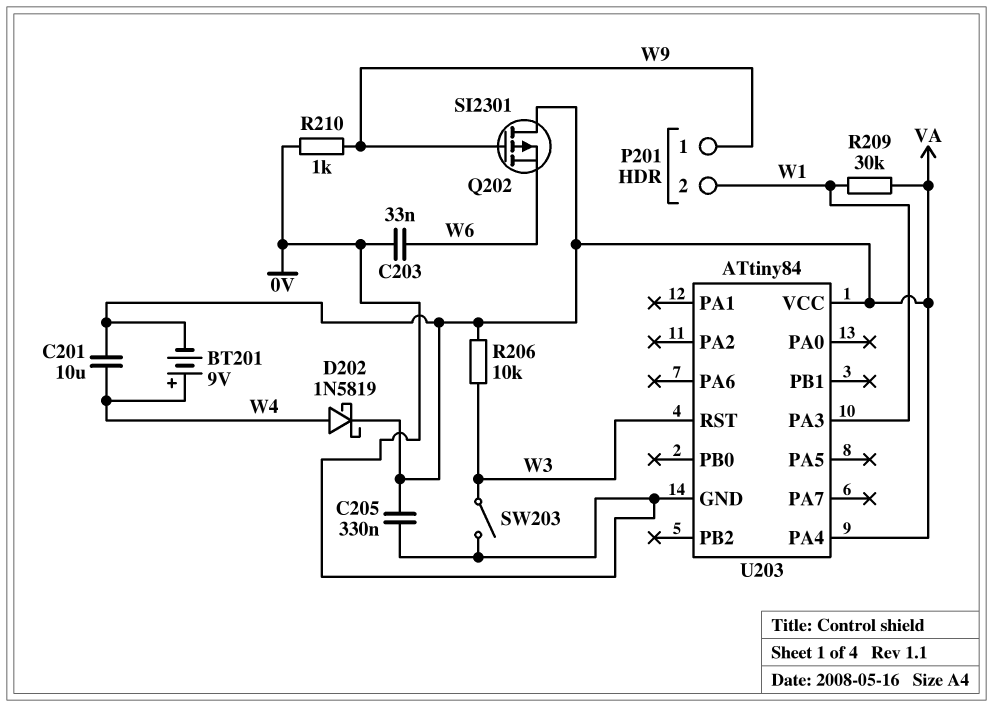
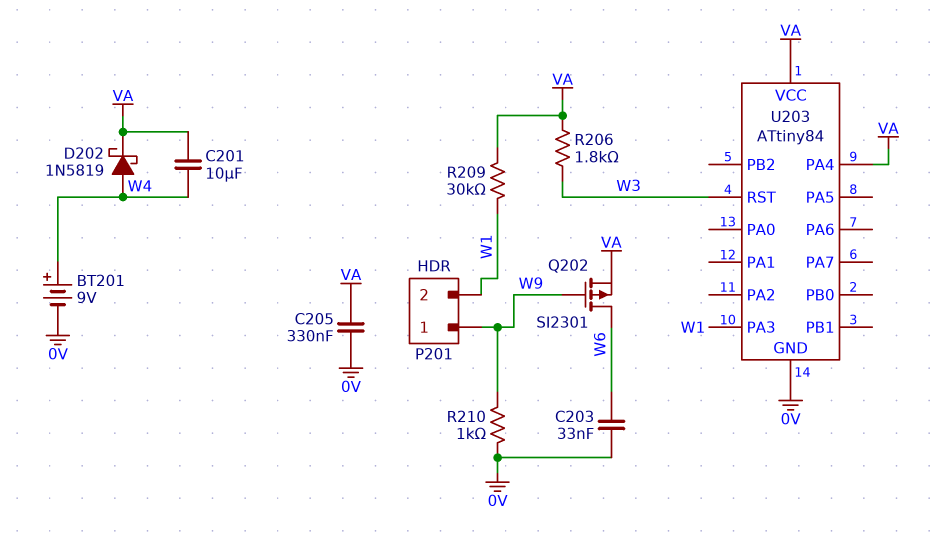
BT201: 9V (plus W4, minus VA) -> 9V (plus W4, minus 0V)
Q202: PMOS SI2301 (G W9, D VA, S W6) -> PMOS SI2301 (G W9, D W6, S VA)
R206: 10k (VA, W3) -> 1.8k (VA, W3)
SW203: switch (0V, W3) -> none

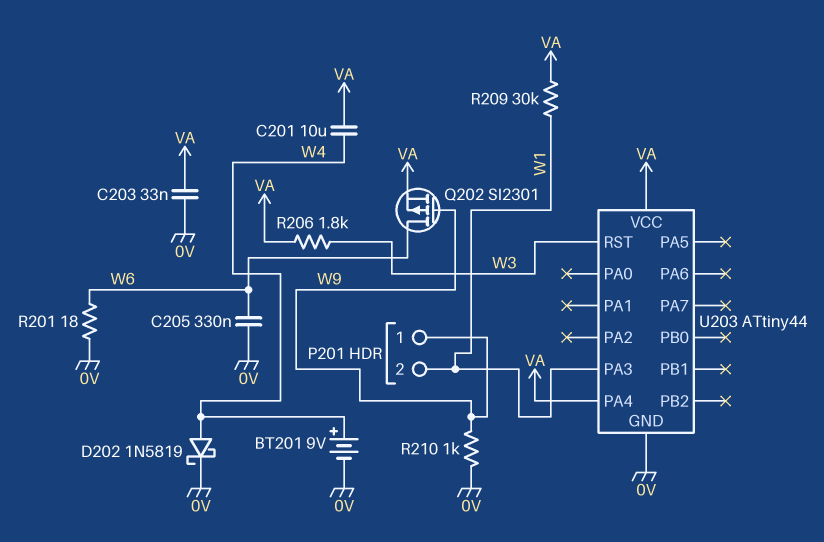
C203: 33nF (0V, W6) -> 33nF (0V, VA)
C205: 330nF (0V, VA) -> 330nF (0V, W6)
D202: schottky 1N5819 (A W4, K VA) -> schottky 1N5819 (A W4, K 0V)
R201: none -> 18 (0V, W6)
U203: ATtiny84 -> ATtiny44

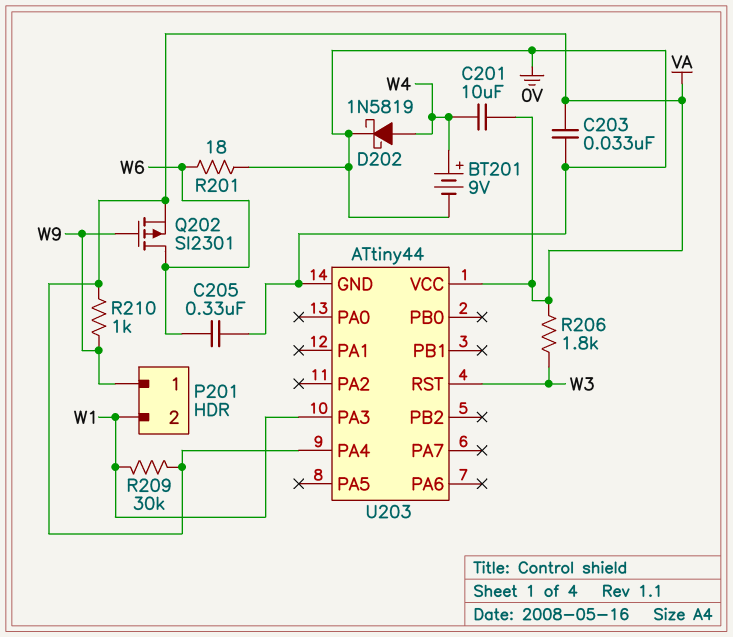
R210: 1k (0V, W9) -> 1k (VA, W9)

